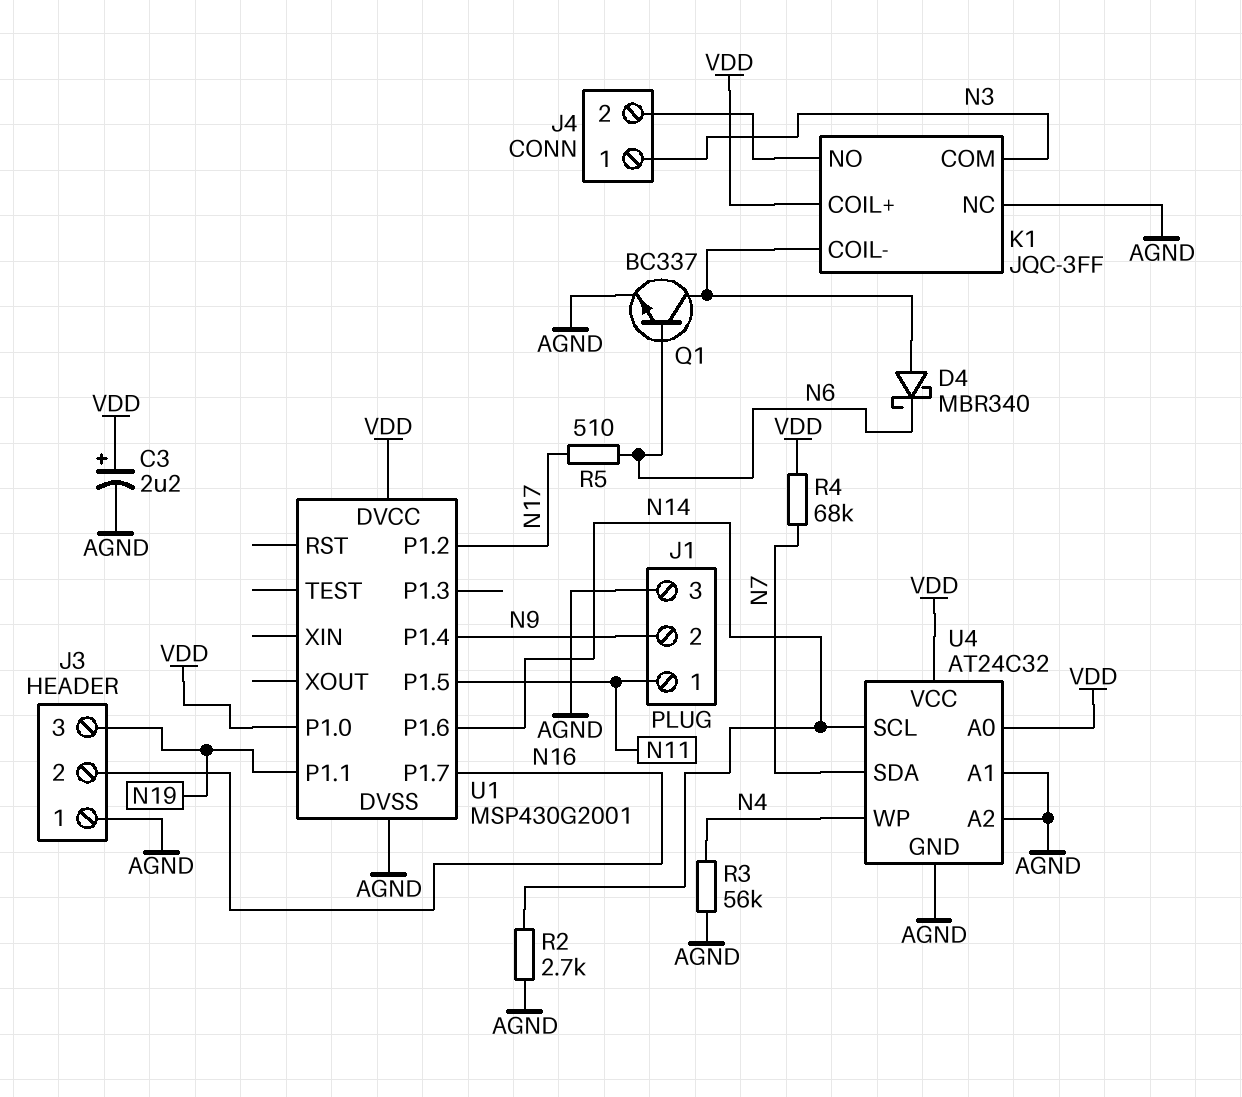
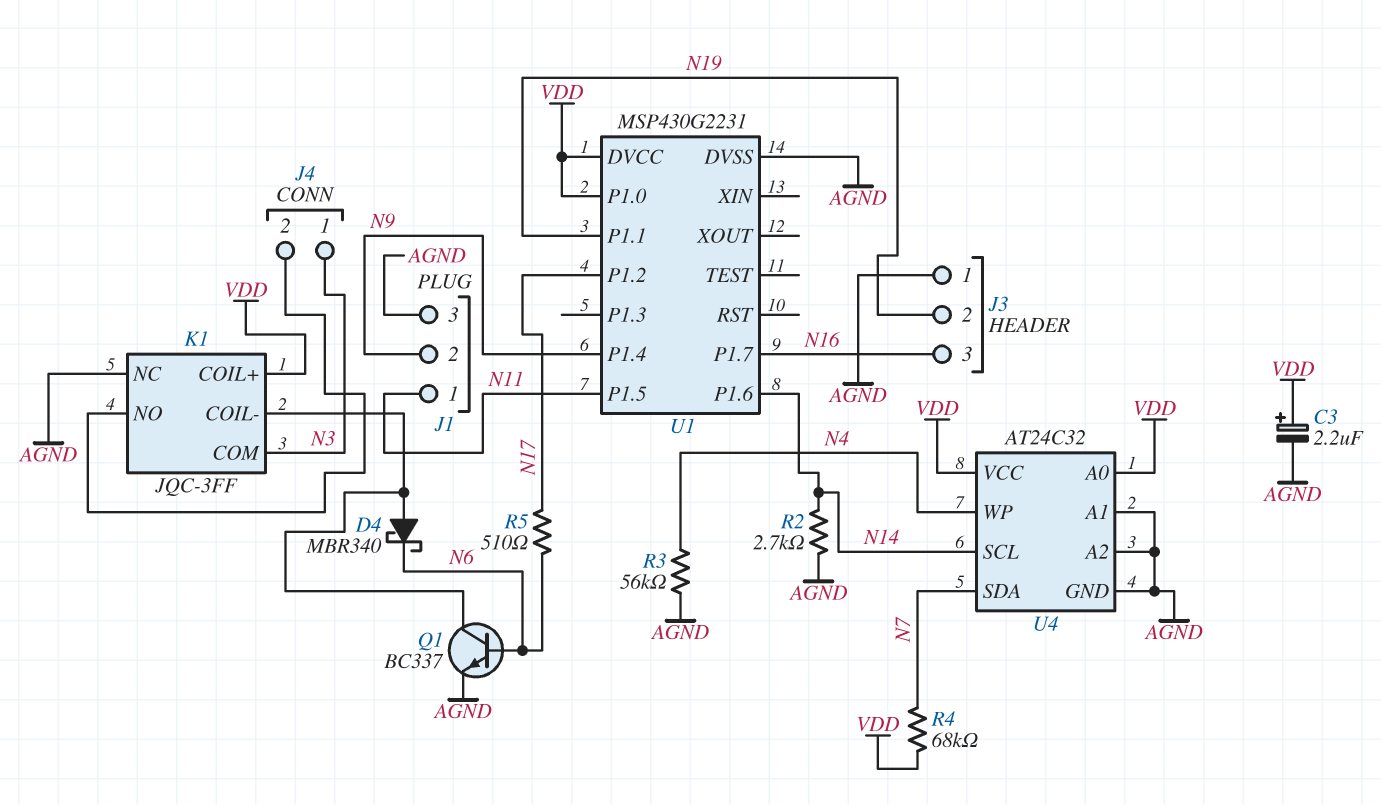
J3 pin 2: N16 -> N19
J3 pin 3: N19 -> N16
U1: MSP430G2001 -> MSP430G2231

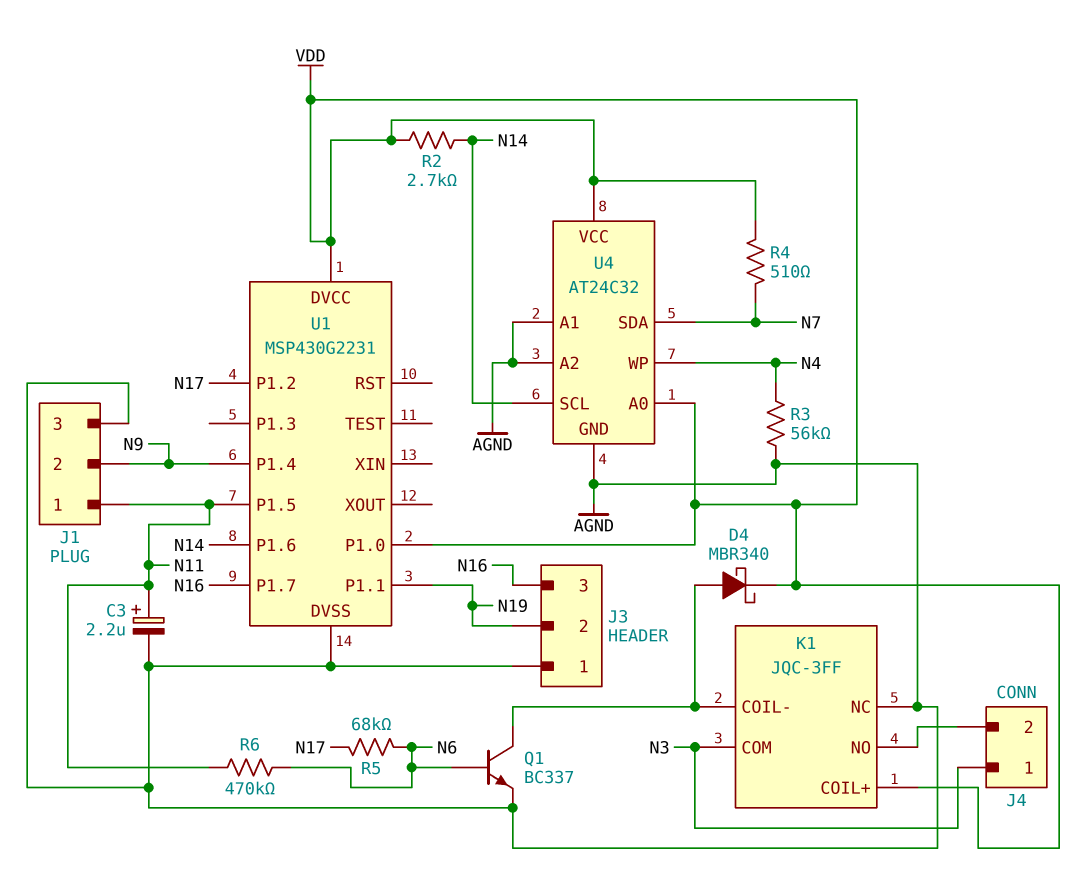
C3: 2.2uF (plus VDD, minus AGND) -> 2.2uF (plus N11, minus AGND)
D4: schottky MBR340 (A K1/COIL-, K N6) -> schottky MBR340 (A K1/COIL-, K VDD)
R2: 2.7k (AGND, N14) -> 2.7k (N14, VDD)
R4: 68k (N7, VDD) -> 510 (N7, VDD)
R5: 510 (N6, N17) -> 68k (N6, N17)
R6: none -> 470k (N6, N11)

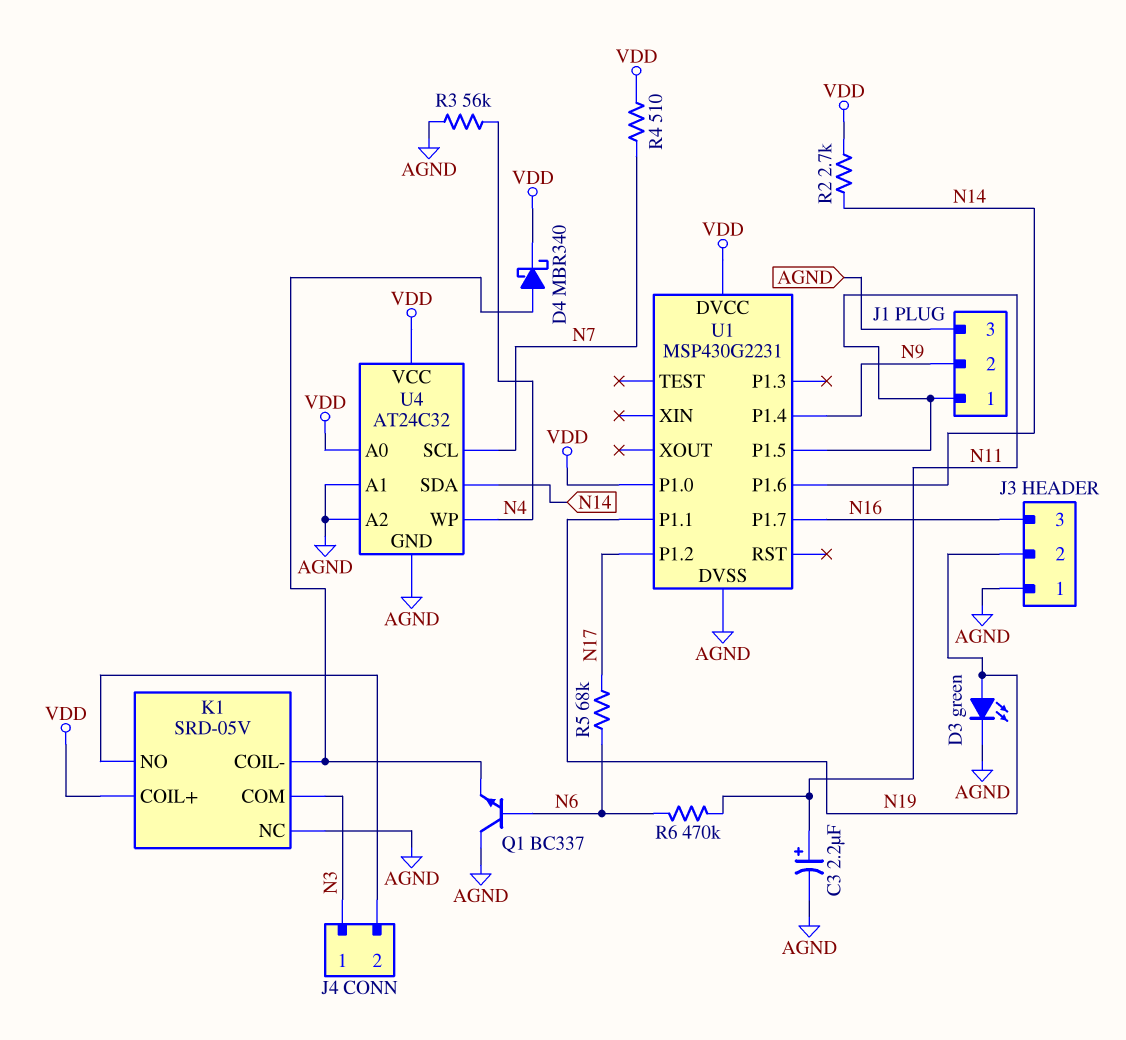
D3: none -> LED green (A N19, K AGND)
K1: JQC-3FF -> SRD-05V
Q1: NPN BC337 (B N6, C K1/COIL-, E AGND) -> NPN BC337 (B N6, C AGND, E K1/COIL-)
U4 pin SCL: N14 -> N7
U4 pin SDA: N7 -> N14

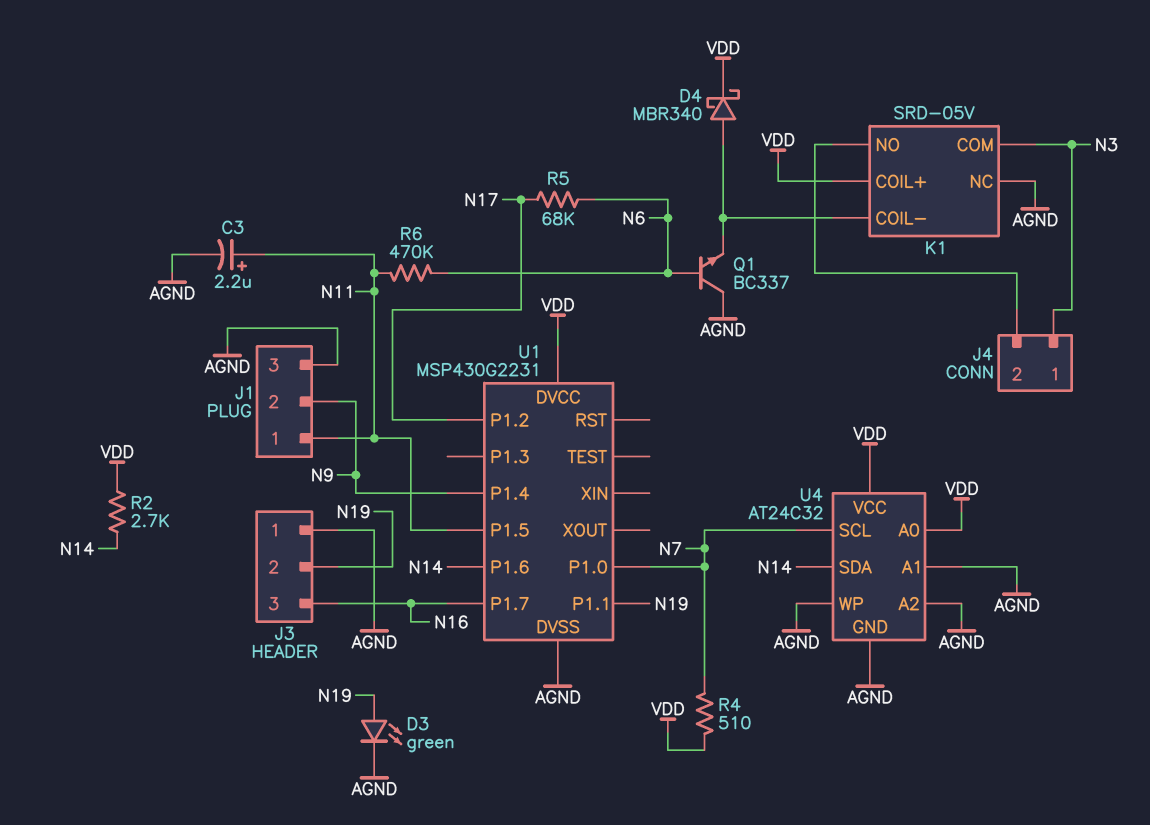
R3: 56k (AGND, N4) -> none
U1 pin P1.0: VDD -> N7
U4 pin WP: N4 -> AGND

